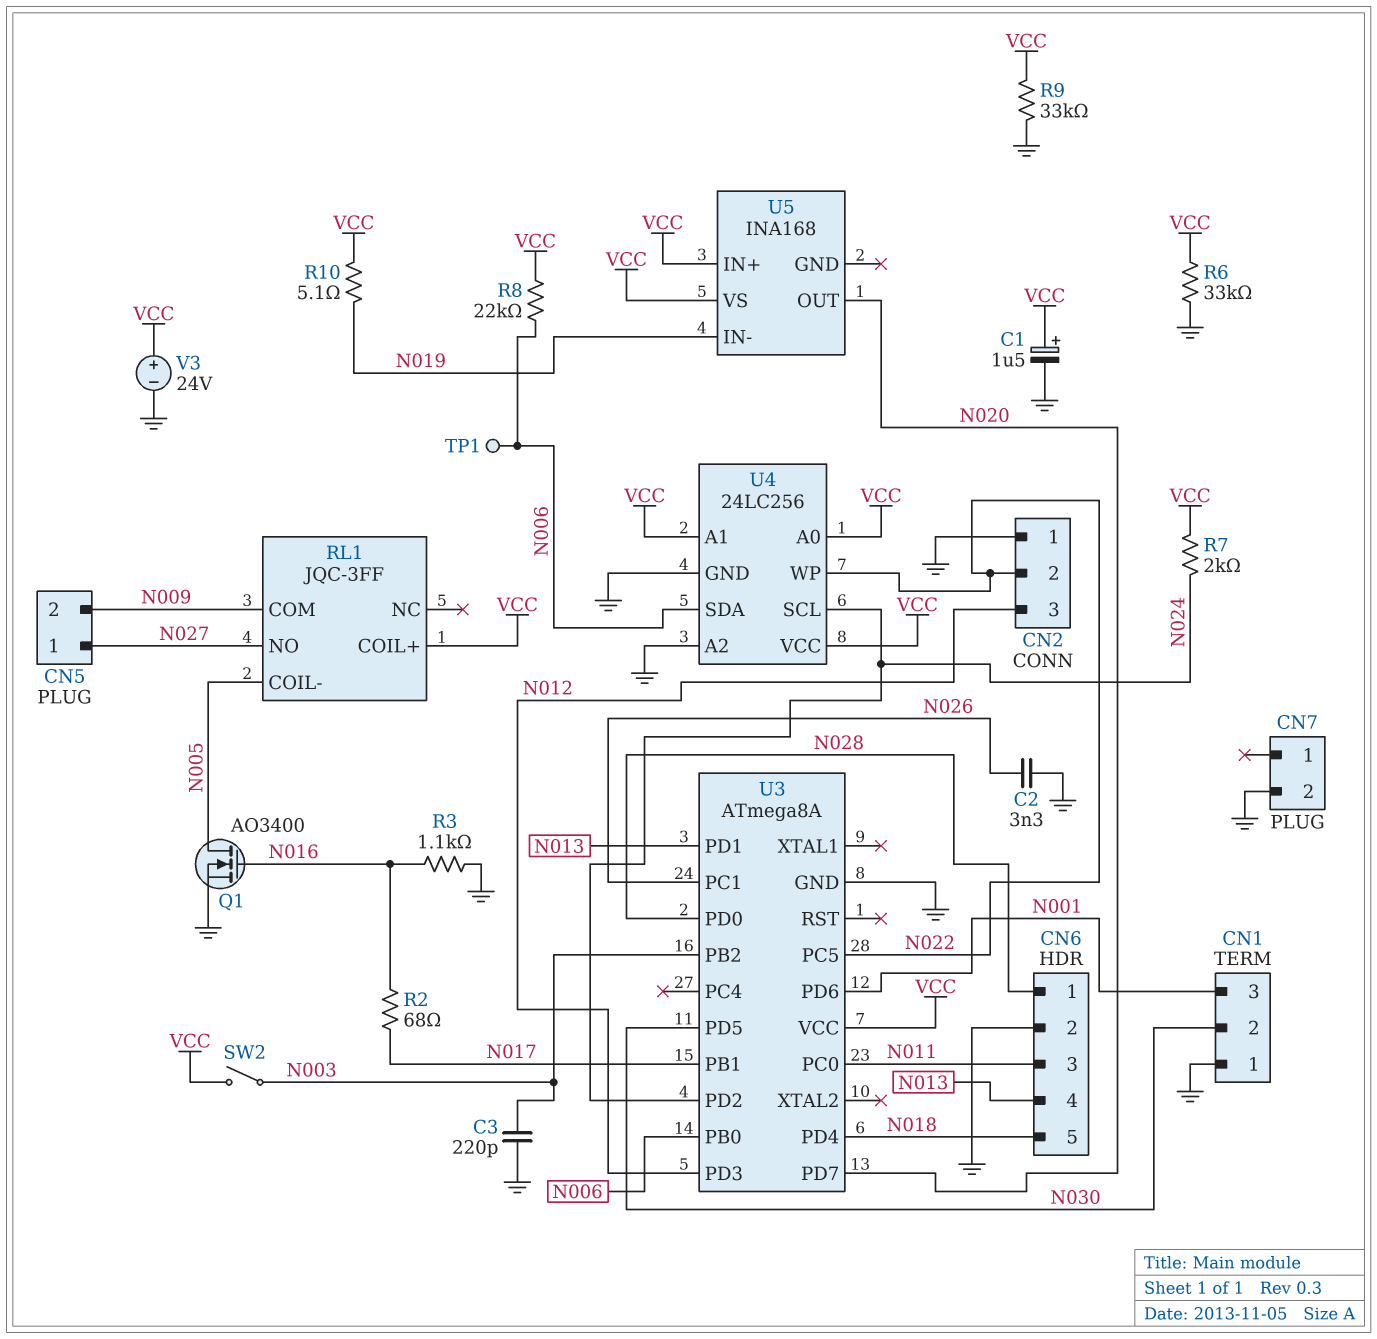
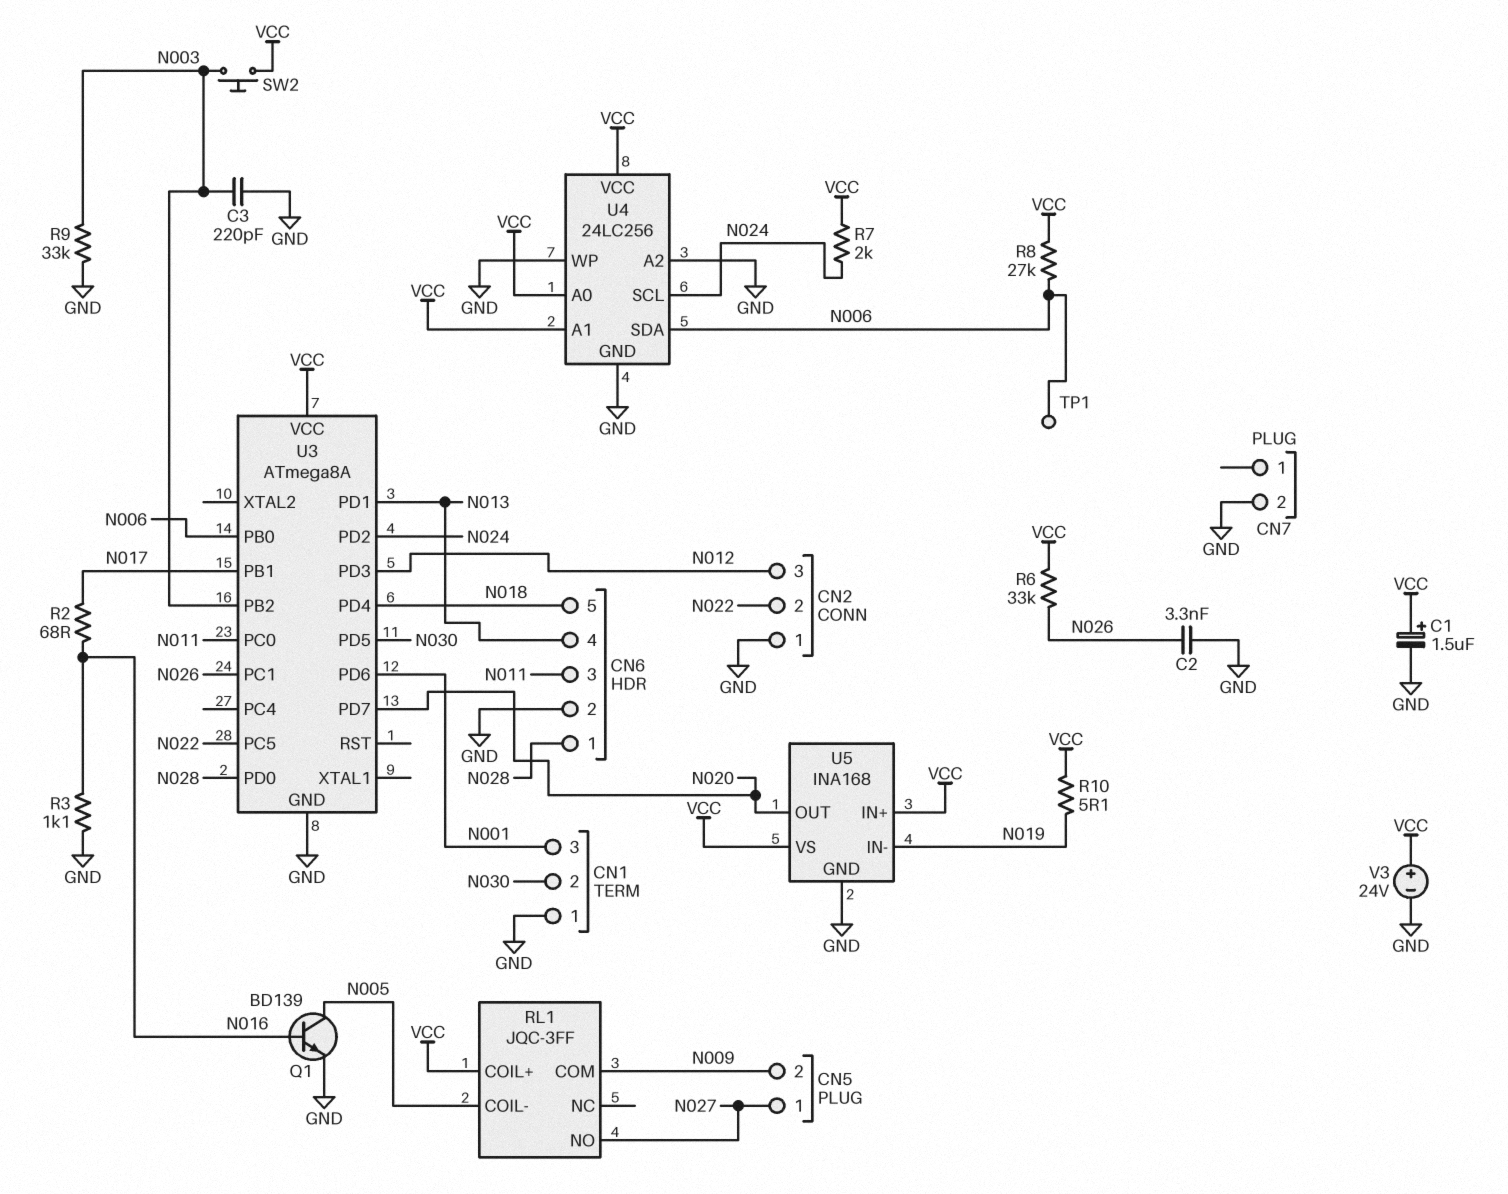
Q1: NMOS AO3400 (G N016, D N005, S GND) -> NPN BD139 (B N016, C N005, E GND)
R6: 33k (GND, VCC) -> 33k (N026, VCC)
R8: 22k (N006, VCC) -> 27k (N006, VCC)
R9: 33k (GND, VCC) -> 33k (GND, N003)
SW2: switch (N003, VCC) -> button (N003, VCC)
U4 pin WP: N022 -> GND
U5 pin GND: none -> GND

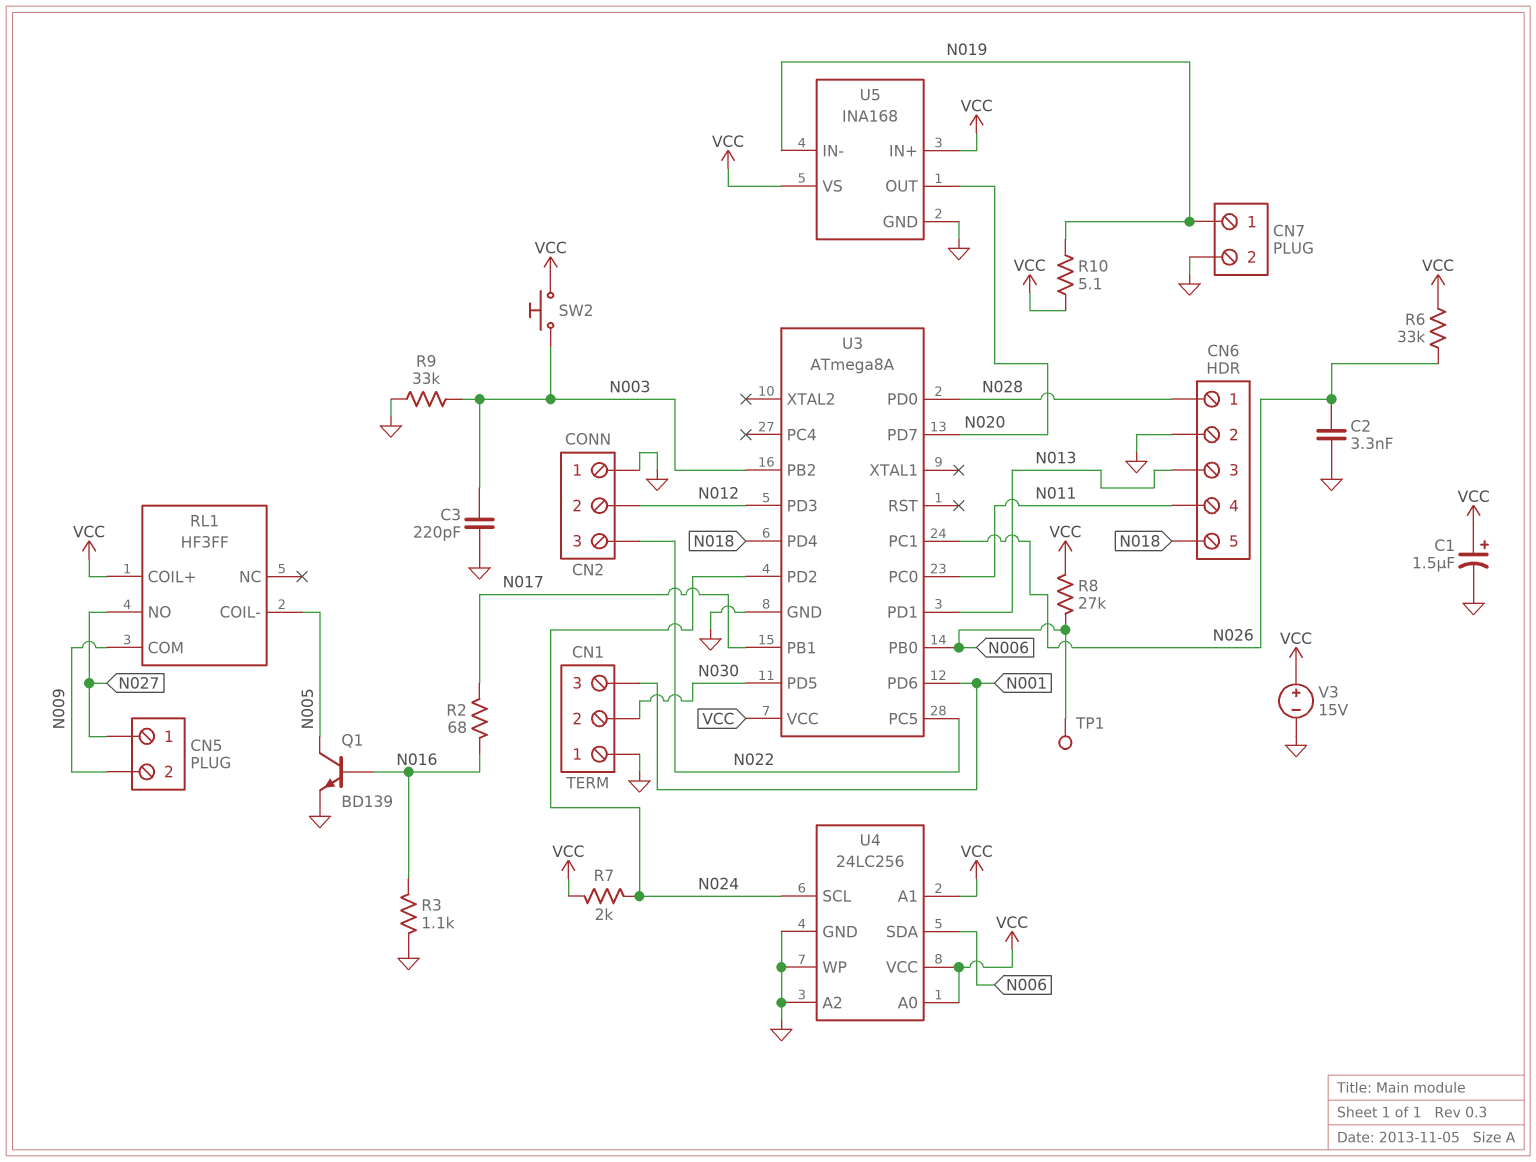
CN2 pin 2: N022 -> N012
CN2 pin 3: N012 -> N022
CN6 pin 3: N011 -> N013
CN6 pin 4: N013 -> N011
CN7 pin 1: none -> N019
RL1: JQC-3FF -> HF3FF
V3: 24V (plus VCC, minus GND) -> 15V (plus VCC, minus GND)

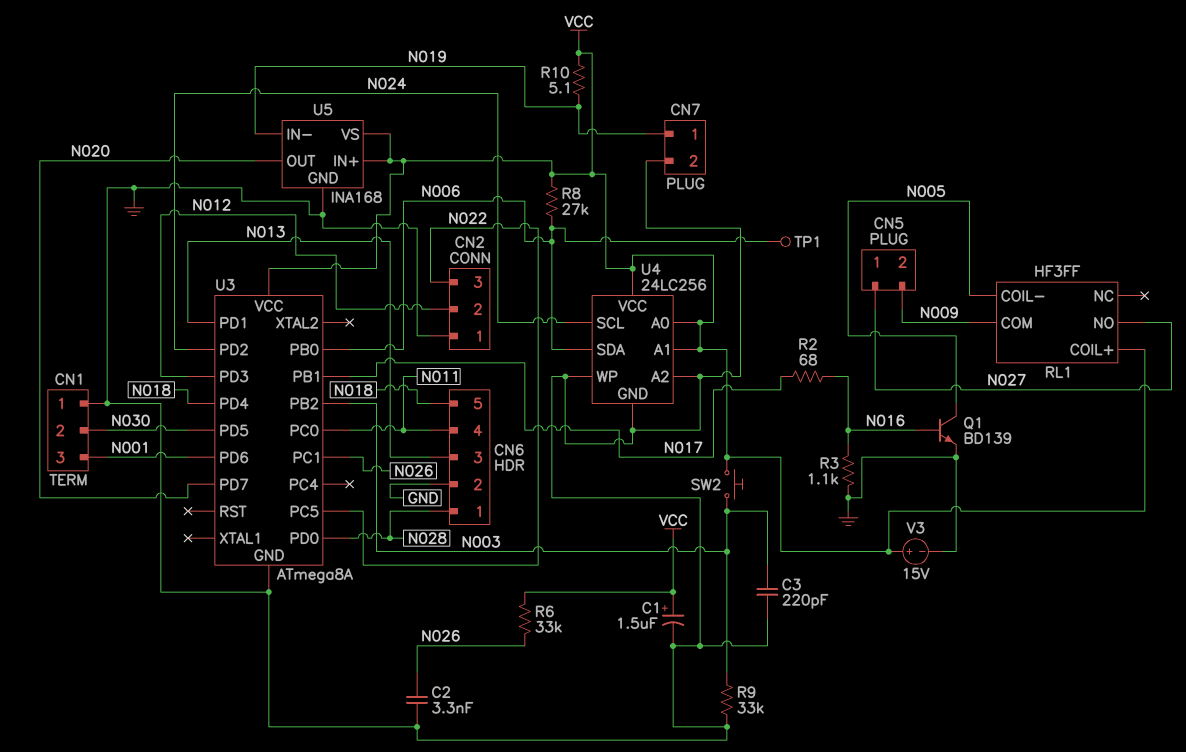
R7: 2k (N024, VCC) -> none

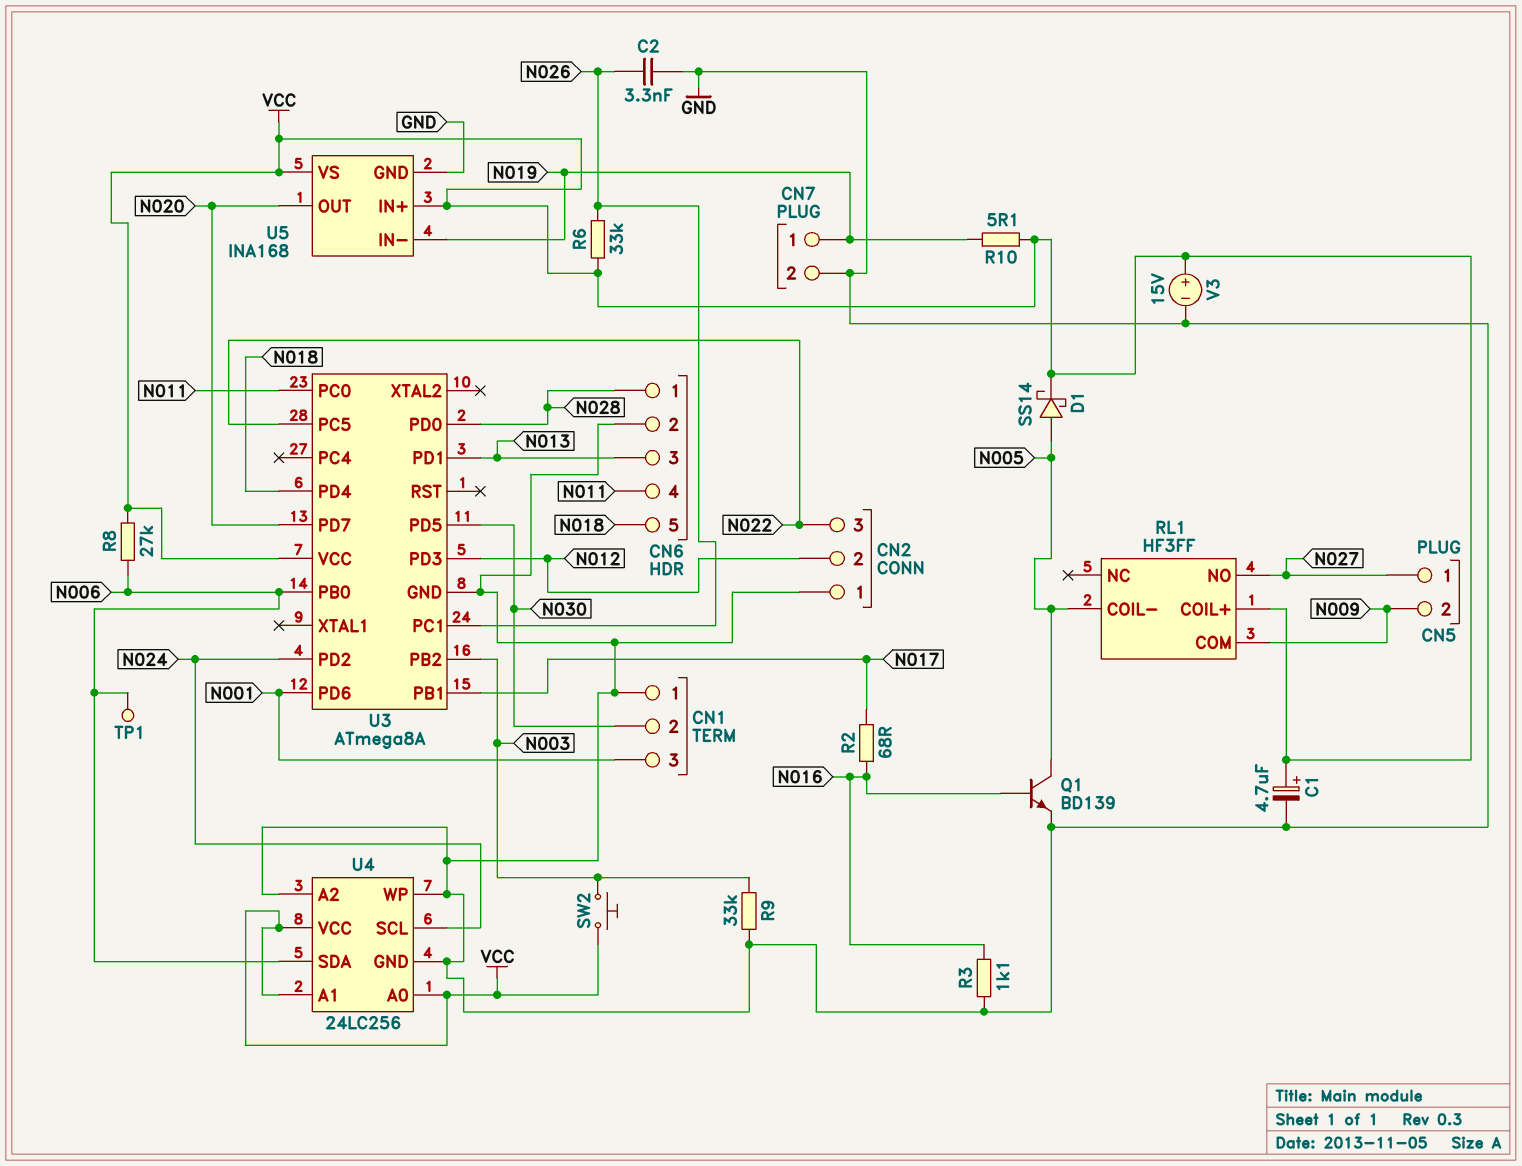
C1: 1.5uF (plus VCC, minus GND) -> 4.7uF (plus VCC, minus GND)
C3: 220pF (GND, N003) -> none
D1: none -> schottky SS14 (A N005, K VCC)

